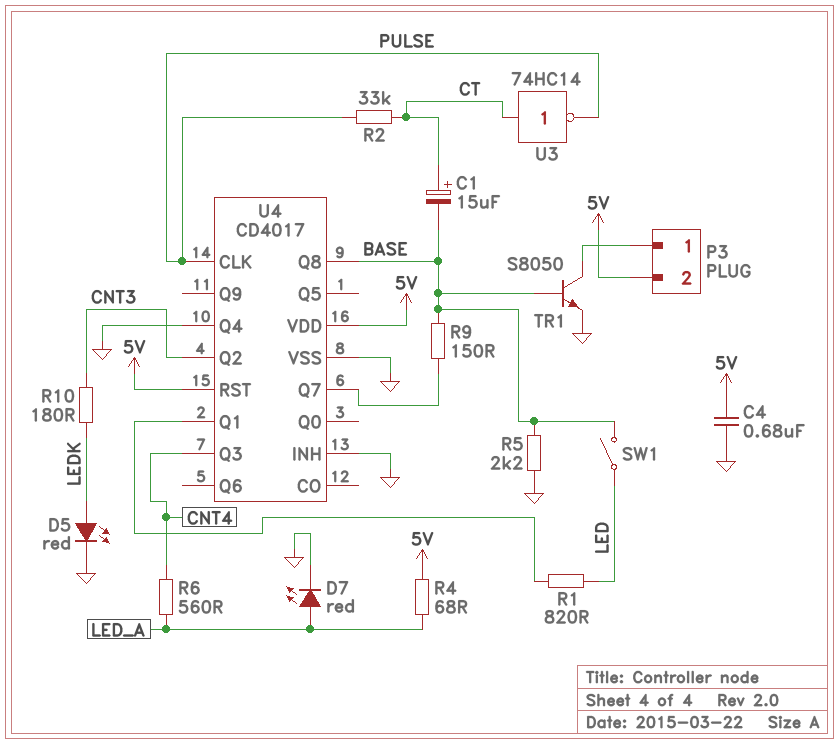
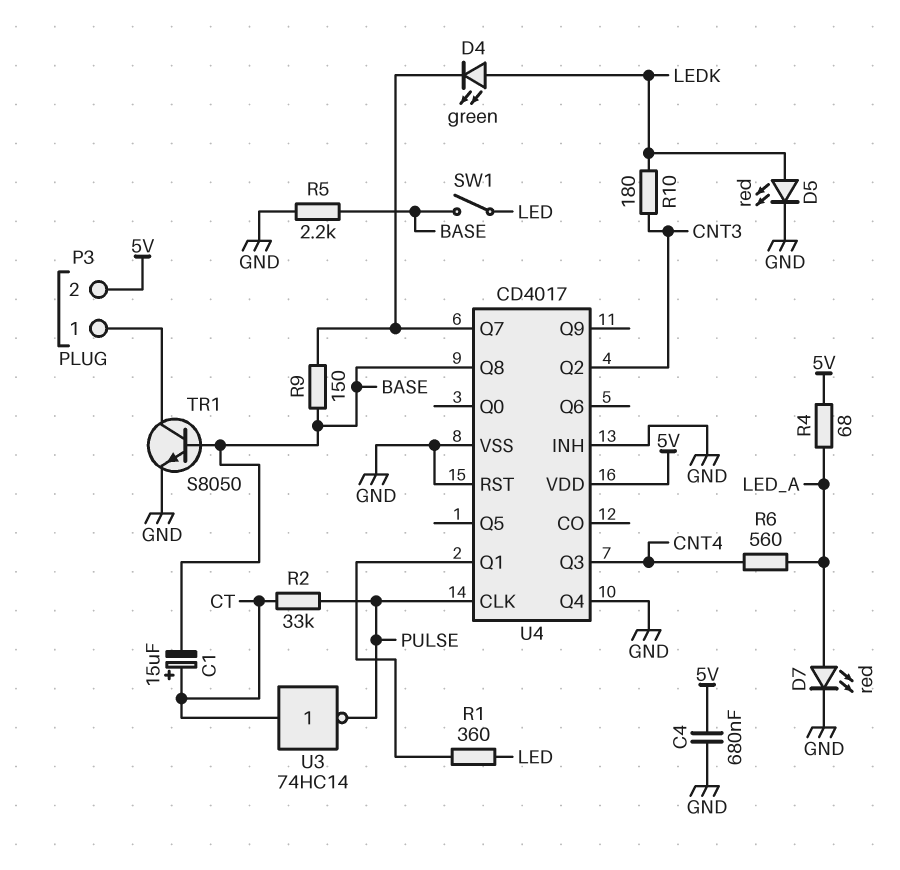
D4: none -> LED green (A LEDK, K U4/Q7)
R1: 820 (LED, U4/Q1) -> 360 (LED, U4/Q1)
U4 pin RST: 5V -> GND

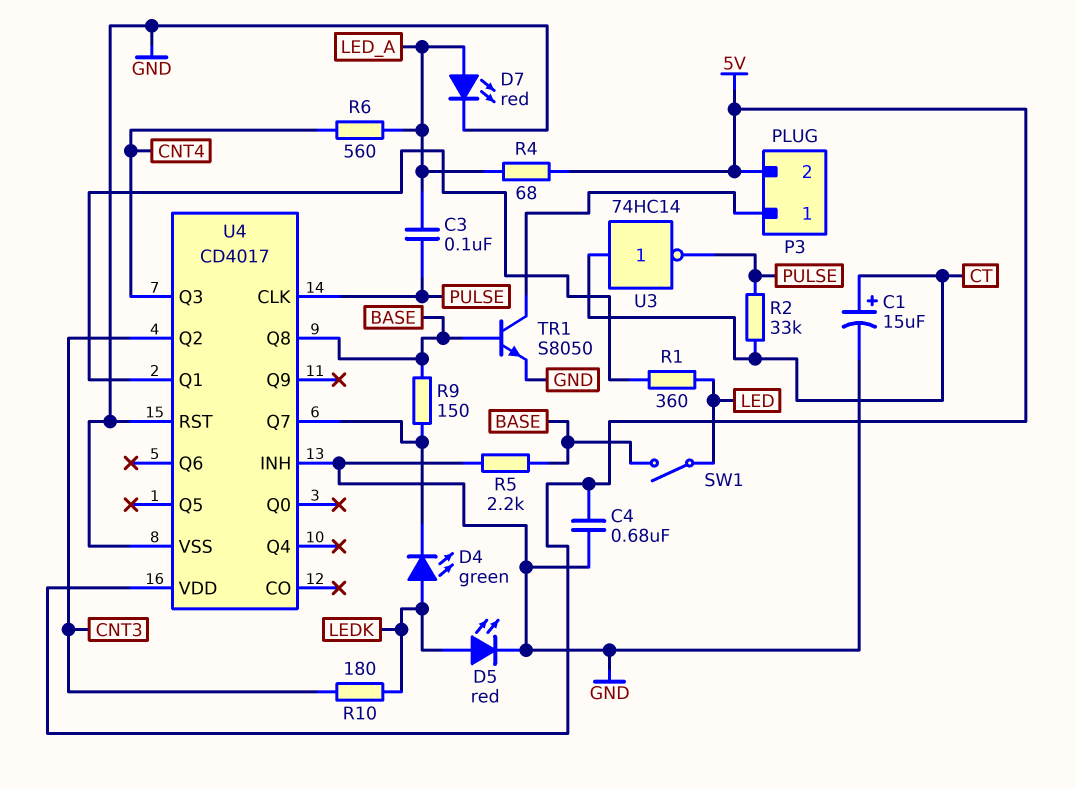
C1: 15uF (plus CT, minus BASE) -> 15uF (plus CT, minus GND)
C3: none -> 100nF (LED_A, PULSE)
U4 pin Q4: GND -> none

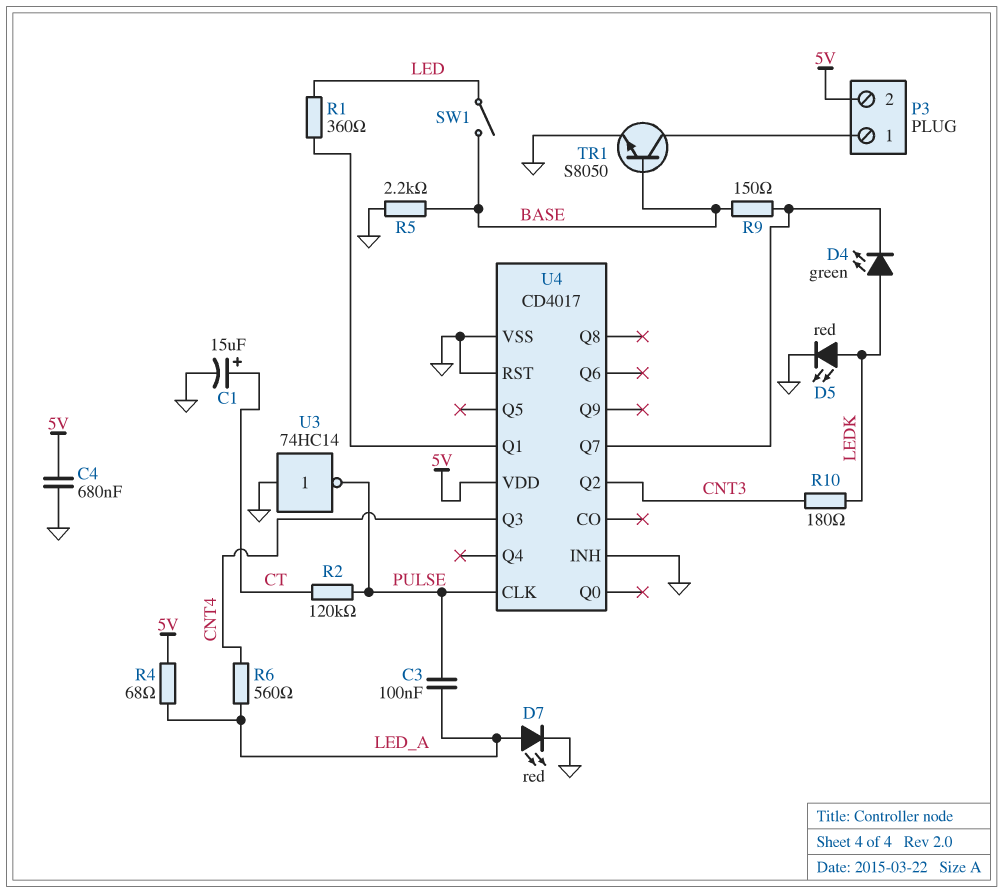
R2: 33k (CT, PULSE) -> 120k (CT, PULSE)
U3: NOT 74HC14 (in CT, out PULSE) -> NOT 74HC14 (in GND, out PULSE)
U4 pin Q8: BASE -> none

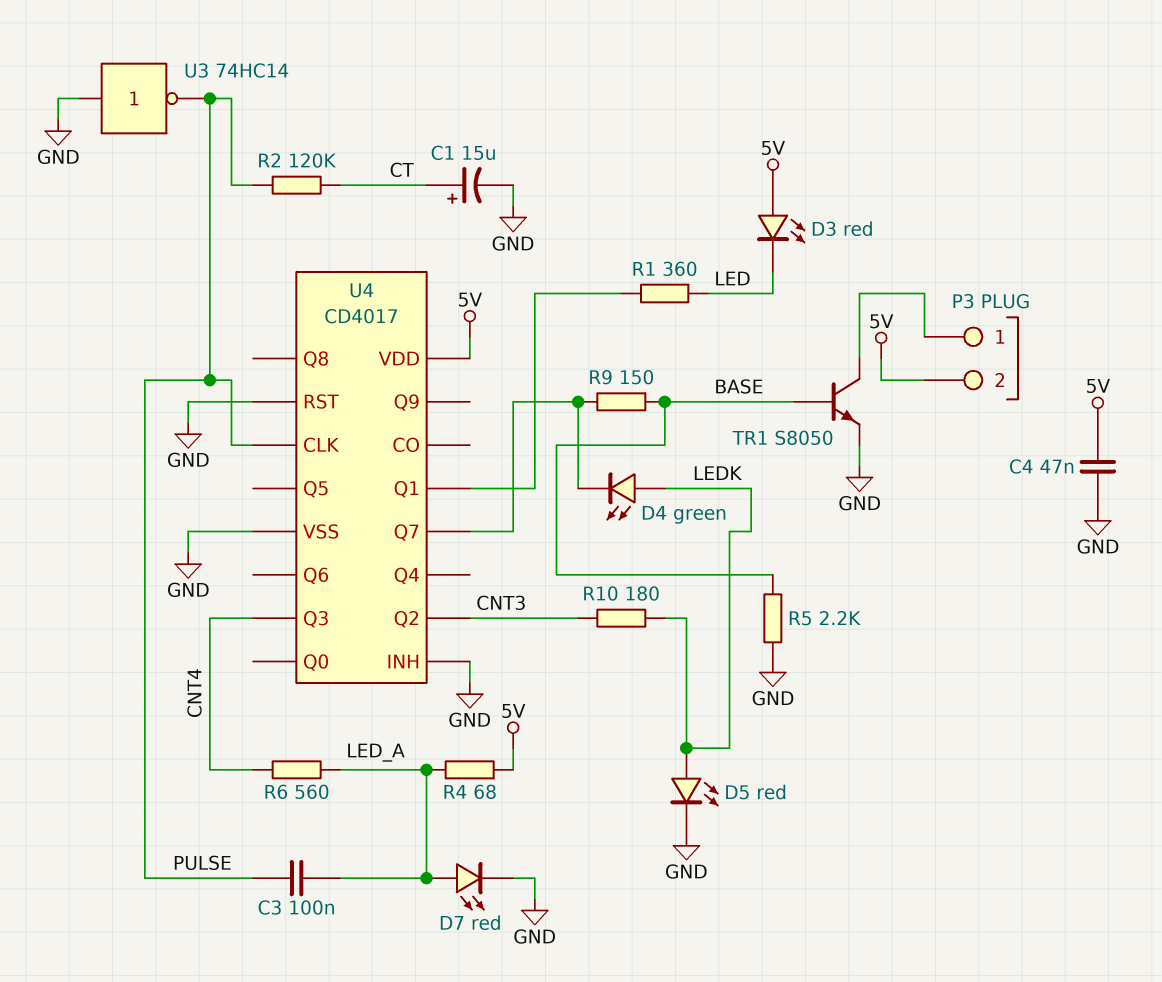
C4: 680nF (5V, GND) -> 47nF (5V, GND)
D3: none -> LED red (A 5V, K LED)
SW1: switch (BASE, LED) -> none

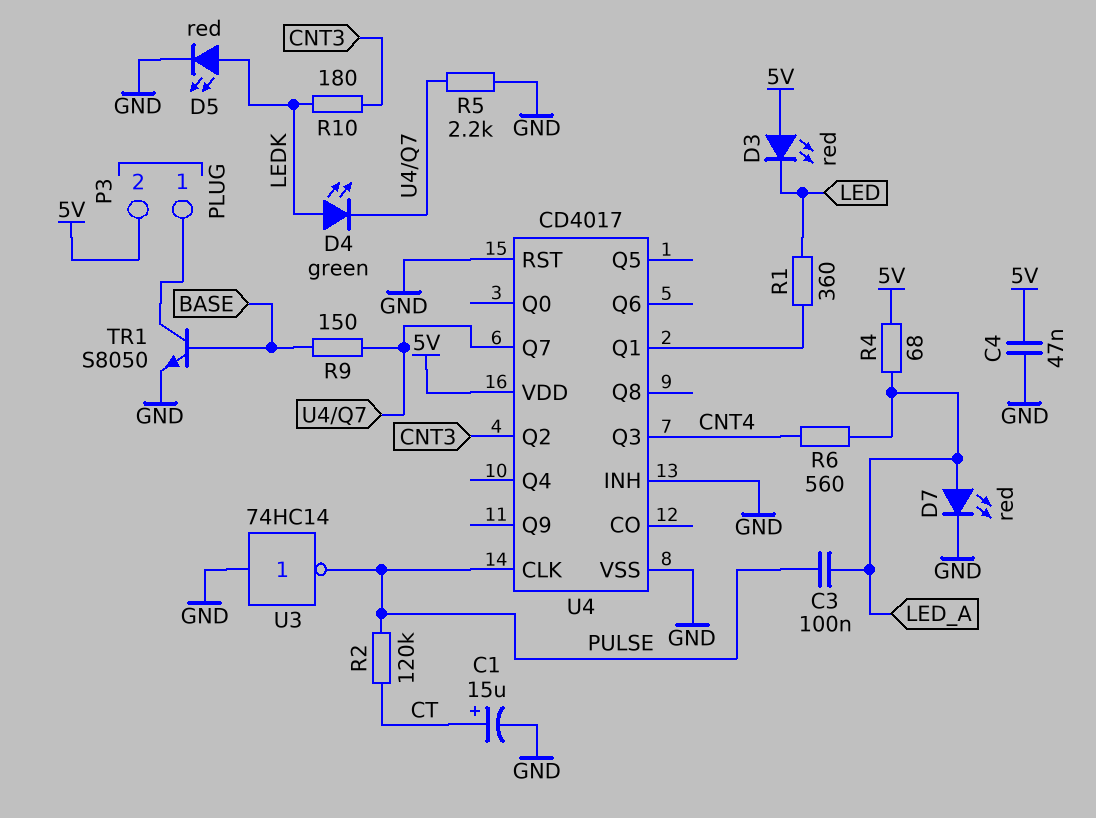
R5: 2.2k (BASE, GND) -> 2.2k (GND, U4/Q7)

